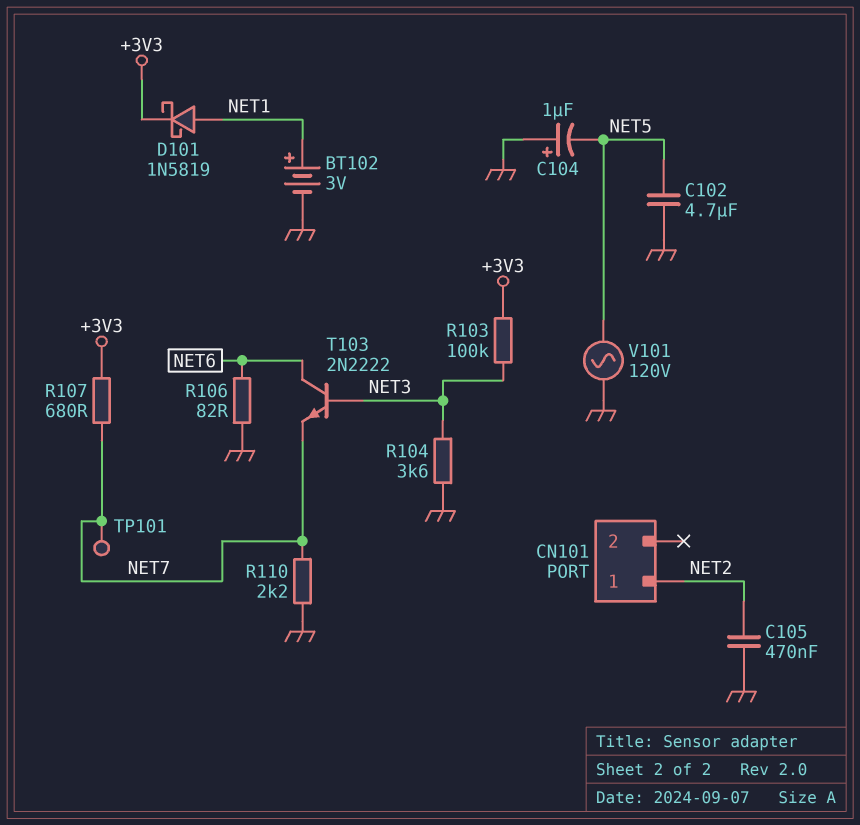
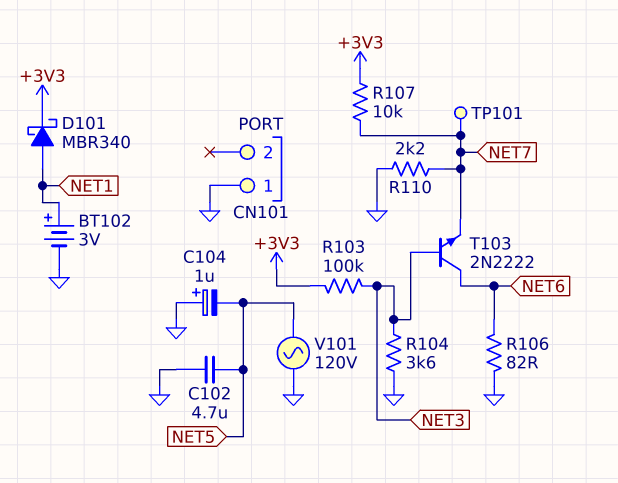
C105: 470nF (GND, NET2) -> none
CN101 pin 1: NET2 -> GND
D101: schottky 1N5819 (A NET1, K +3V3) -> schottky MBR340 (A NET1, K +3V3)
R107: 680 (+3V3, NET7) -> 10k (+3V3, NET7)

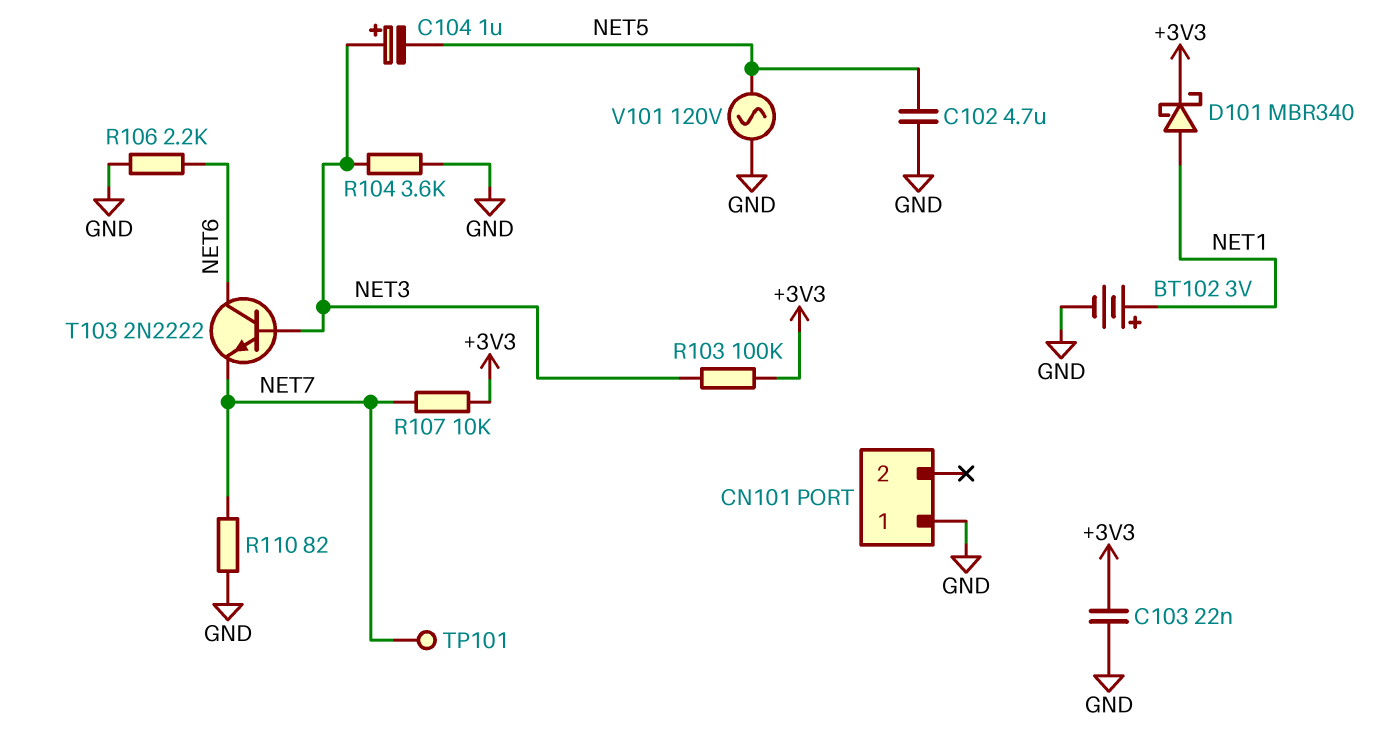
C103: none -> 22nF (+3V3, GND)
C104: 1uF (plus GND, minus NET5) -> 1uF (plus NET3, minus NET5)
R106: 82 (GND, NET6) -> 2.2k (GND, NET6)
R110: 2.2k (GND, NET7) -> 82 (GND, NET7)

